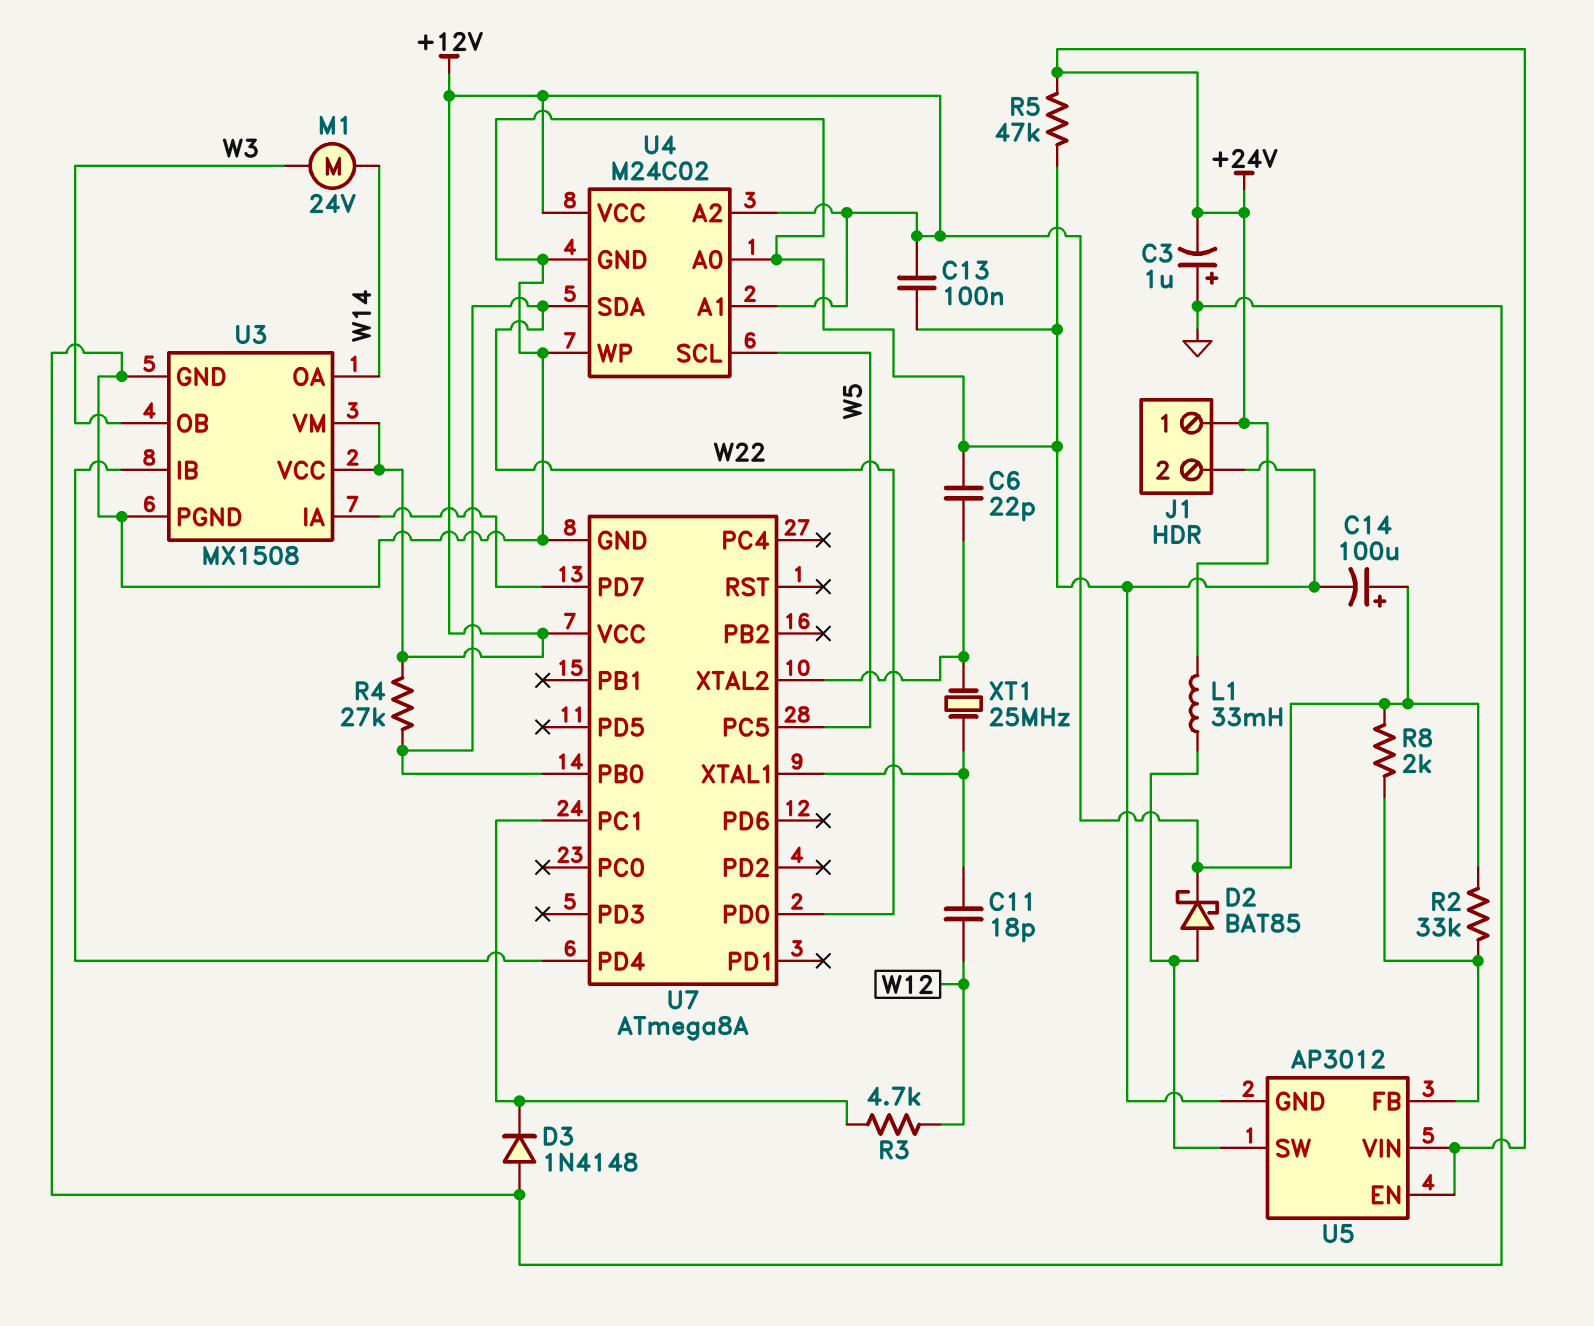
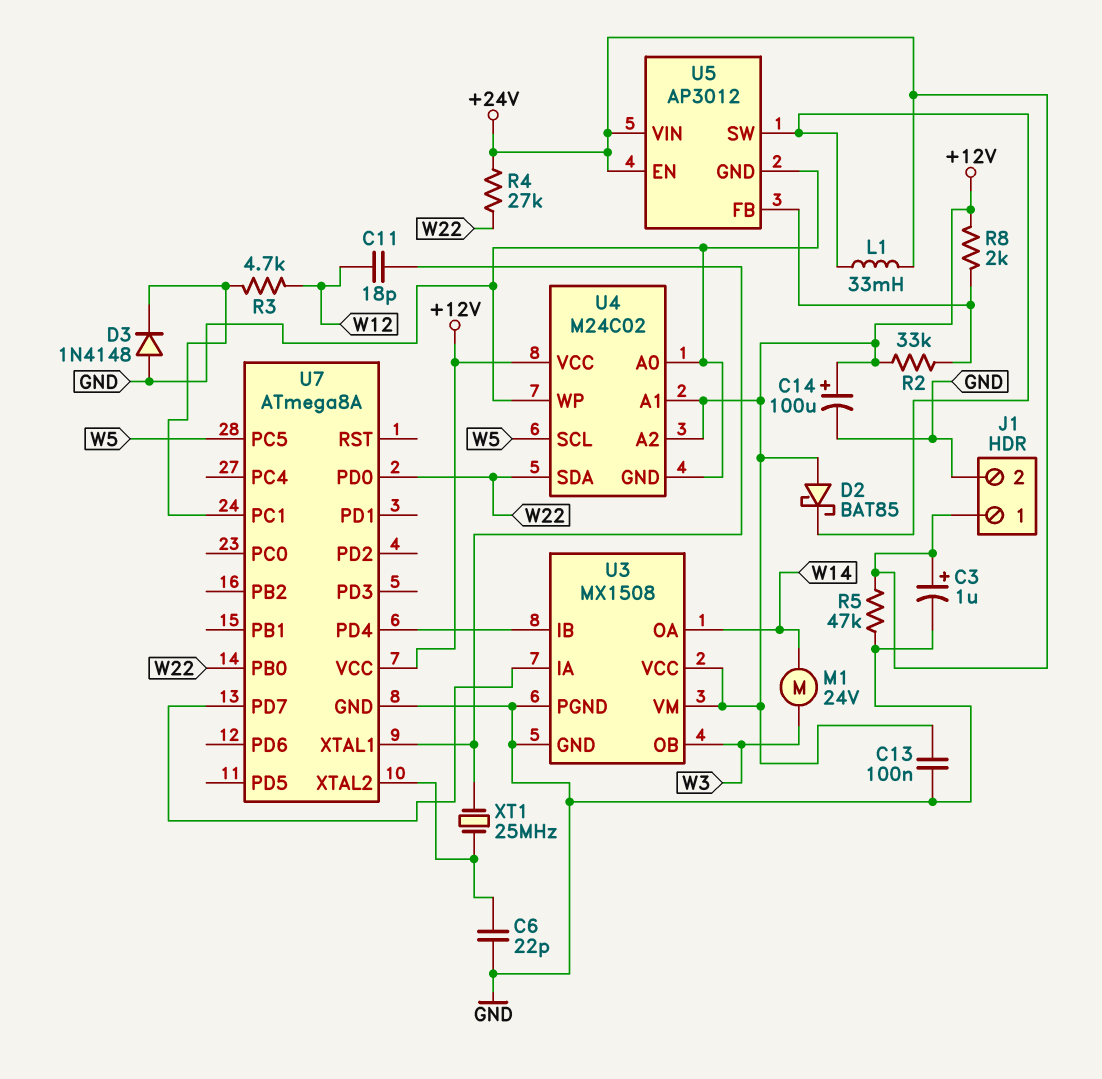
C3: 1uF (plus GND, minus +24V) -> 1uF (plus +24V, minus GND)
D2: schottky BAT85 (A U5/SW, K +12V) -> schottky BAT85 (A +12V, K U5/SW)
R4: 27k (+12V, W22) -> 27k (+24V, W22)

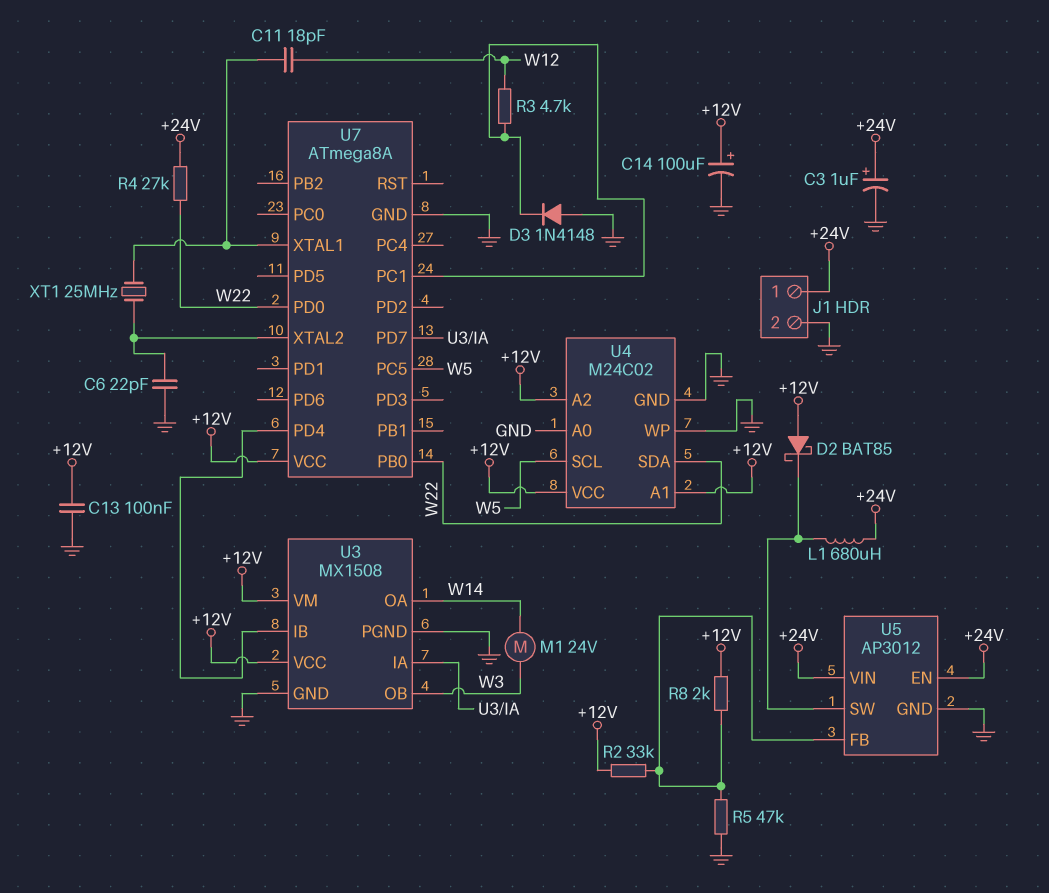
L1: 33mH (+24V, U5/SW) -> 680uH (+24V, U5/SW)
R5: 47k (+24V, GND) -> 47k (GND, U5/FB)

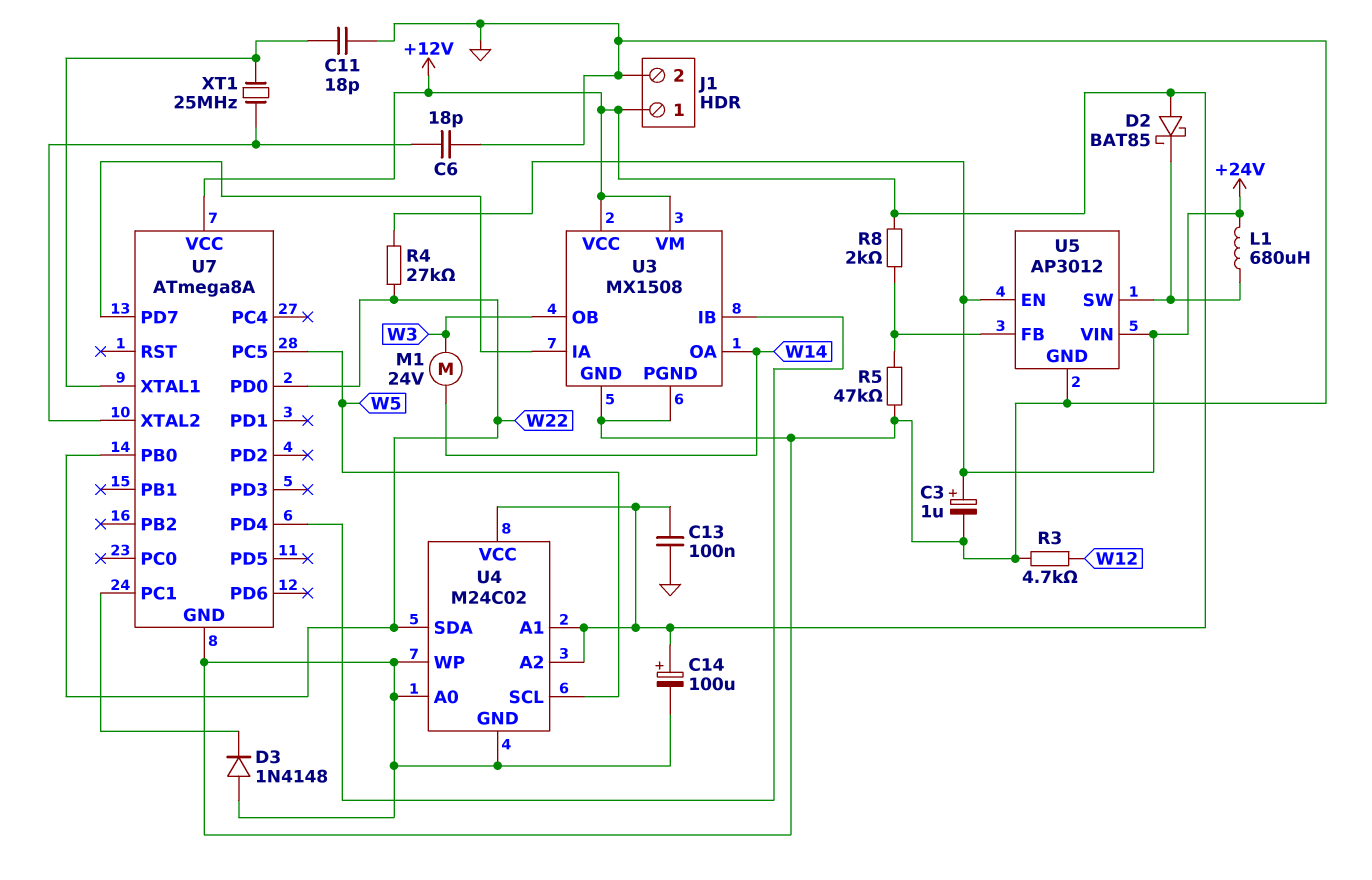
C6: 22pF (GND, U7/XTAL2) -> 18pF (GND, U7/XTAL2)
C11: 18pF (U7/XTAL1, W12) -> 18pF (GND, U7/XTAL1)
J1 pin 1: +24V -> +12V
R2: 33k (+12V, U5/FB) -> none
R3: 4.7k (U7/PC1, W12) -> 4.7k (GND, W12)

